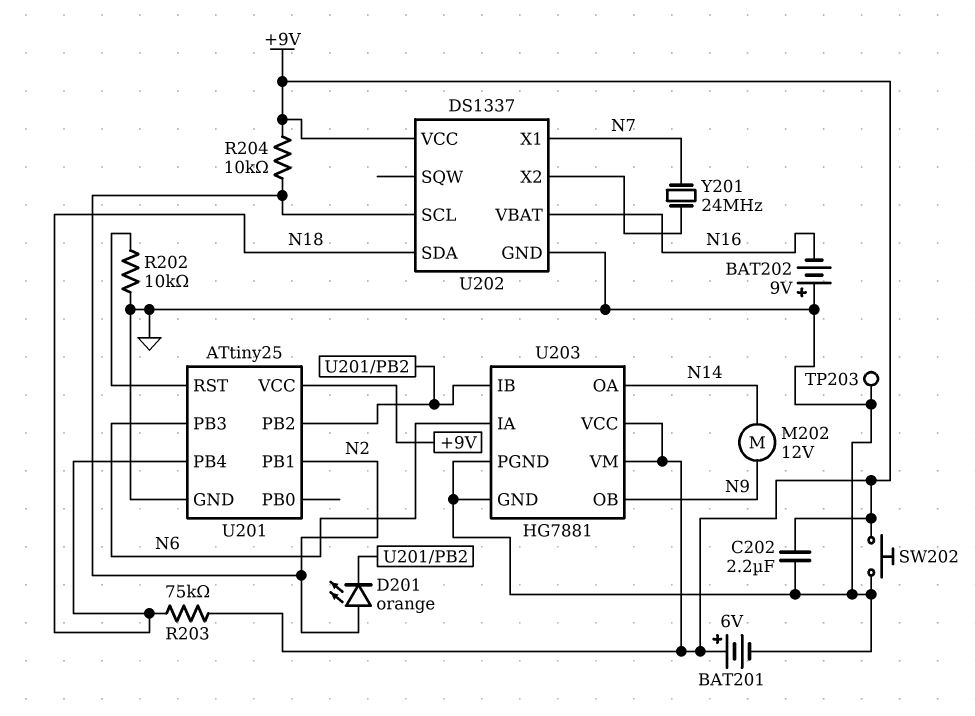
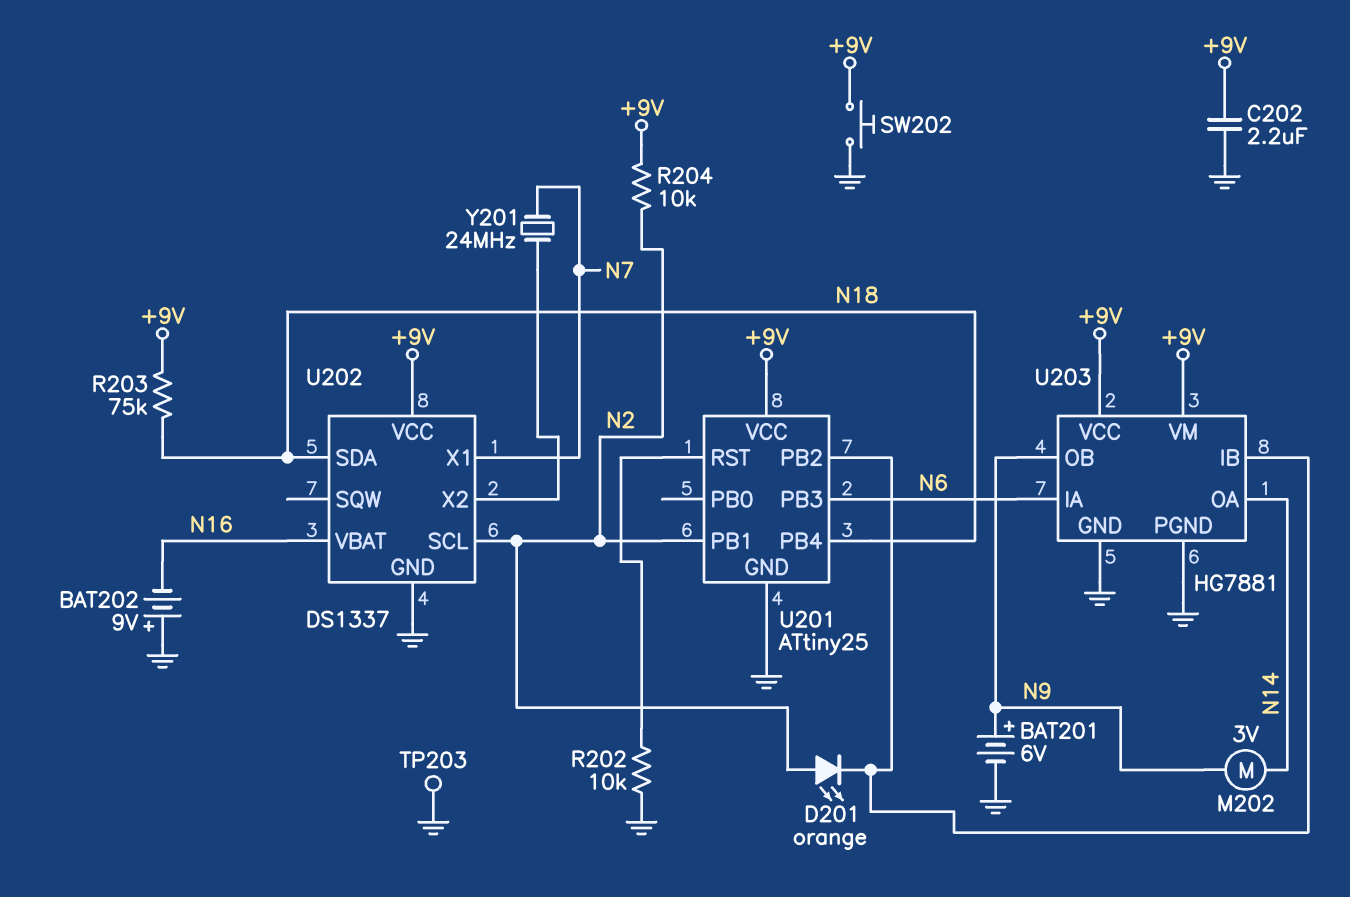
BAT201: 6V (plus +9V, minus GND) -> 6V (plus N9, minus GND)
M202: motor 12V (N9, N14) -> motor 3V (N9, N14)

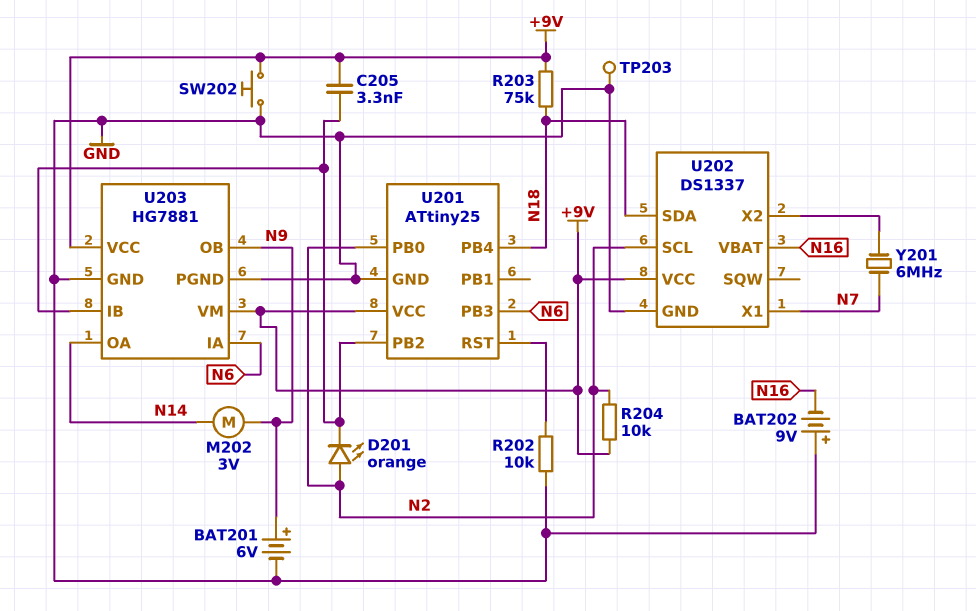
C202: 2.2uF (+9V, GND) -> none
C205: none -> 3.3nF (+9V, U201/PB2)
U201 pin PB0: none -> N2
U201 pin PB1: N2 -> none
Y201: 24MHz (N7, U202/X2) -> 6MHz (N7, U202/X2)

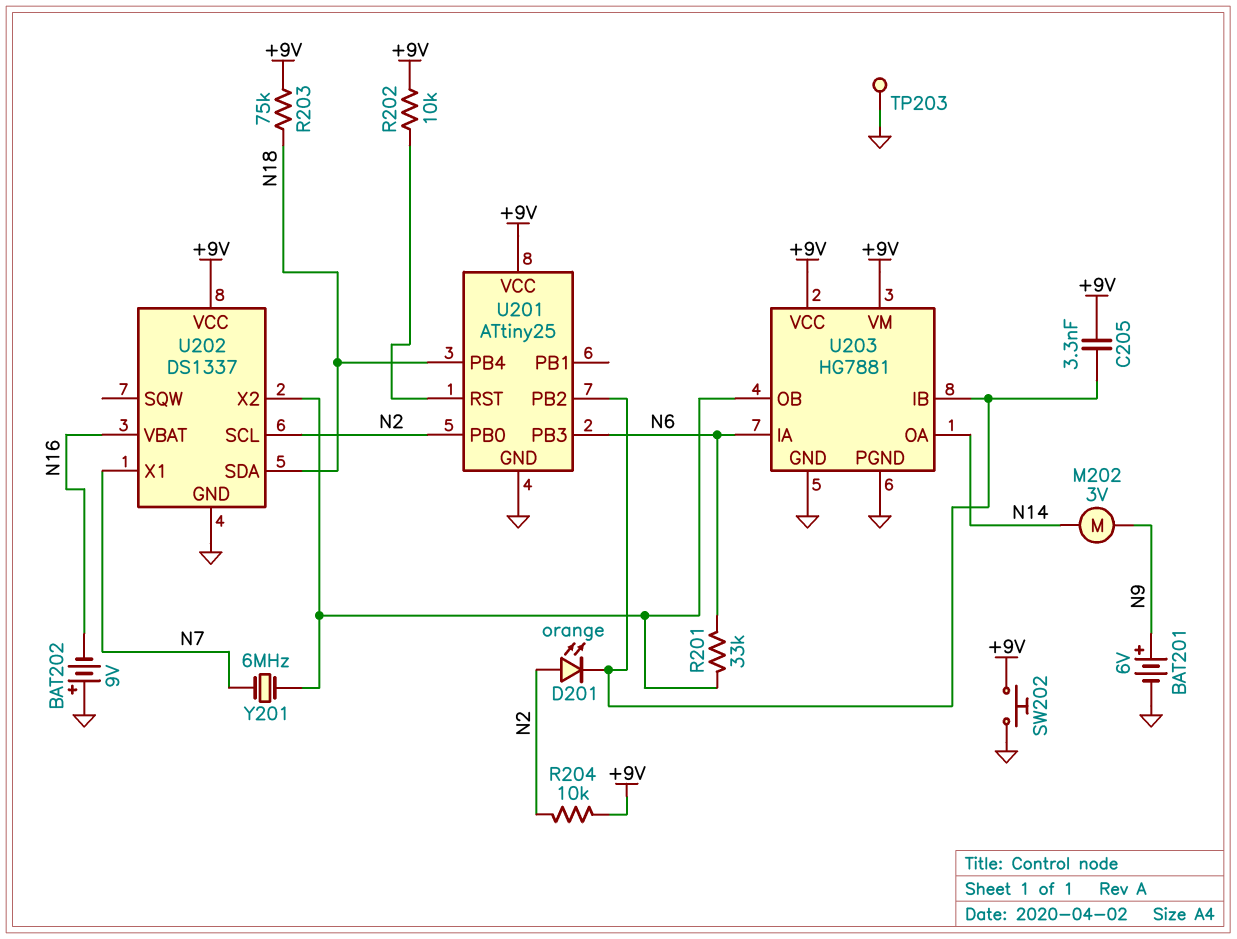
R201: none -> 33k (N6, U202/X2)
R202: 10k (GND, U201/RST) -> 10k (+9V, U201/RST)
U203 pin OB: N9 -> U202/X2

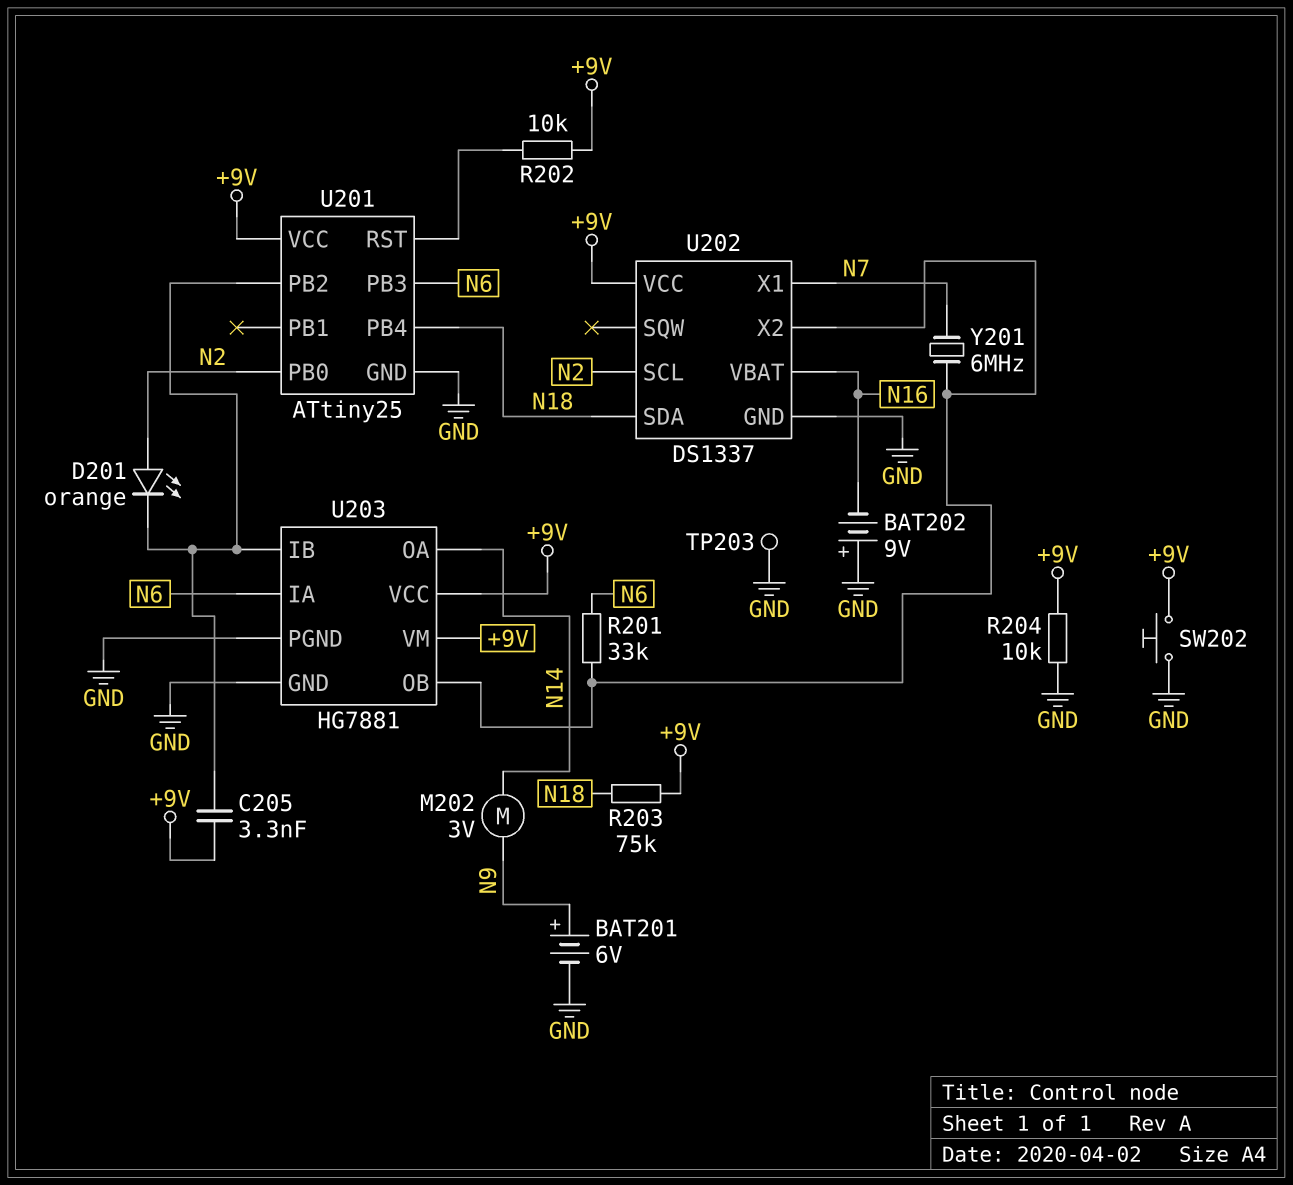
R204: 10k (+9V, N2) -> 10k (+9V, GND)

